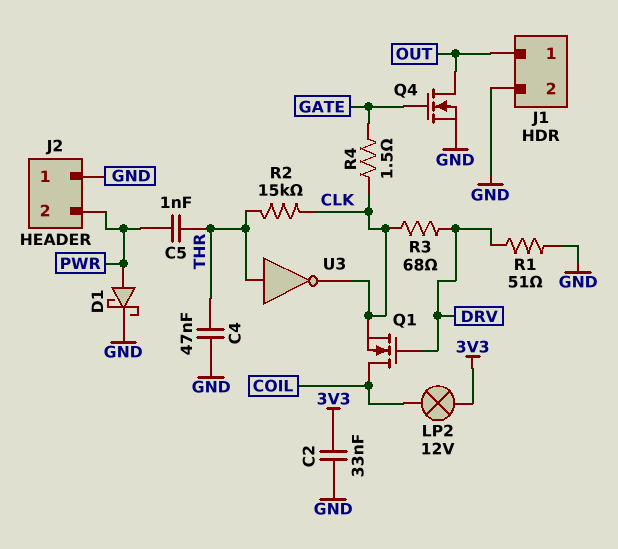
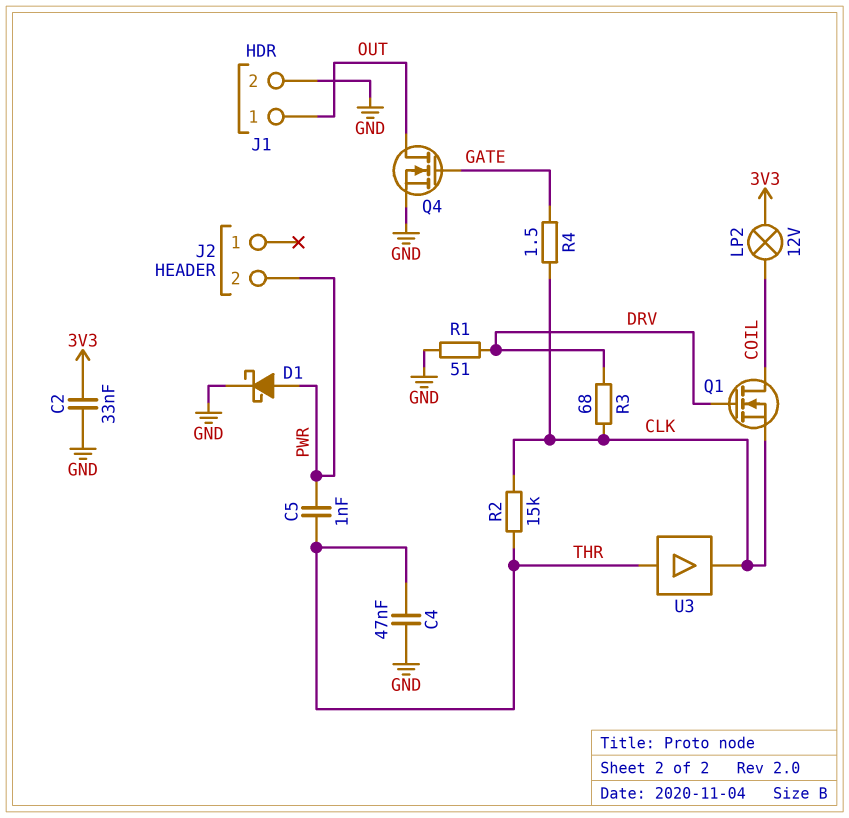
J2 pin 1: GND -> none
U3: NOT (in THR, out CLK) -> buffer (in THR, out CLK)

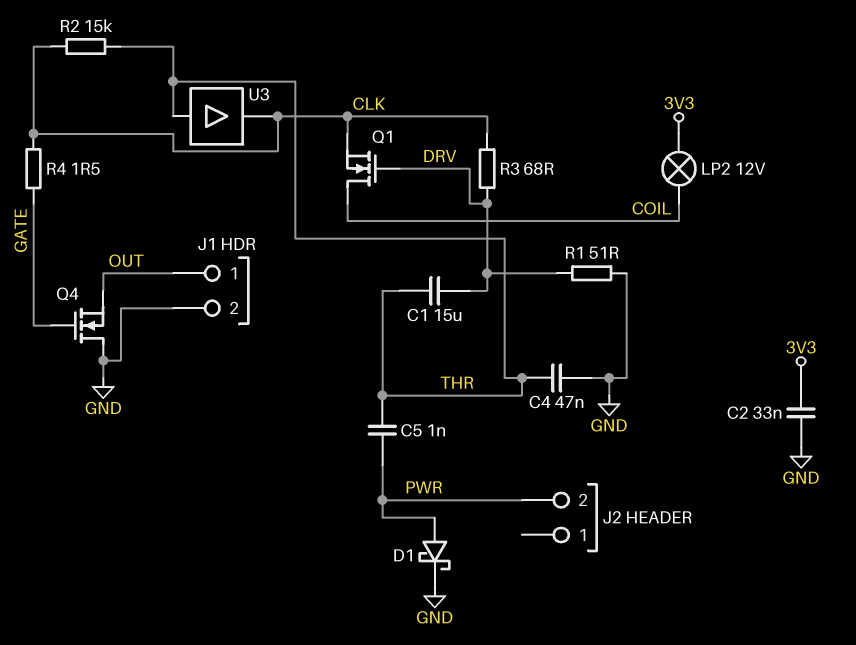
C1: none -> 15uF (DRV, THR)
Q4: NMOS (G GATE, D OUT, S GND) -> NMOS (G GATE, D GND, S OUT)

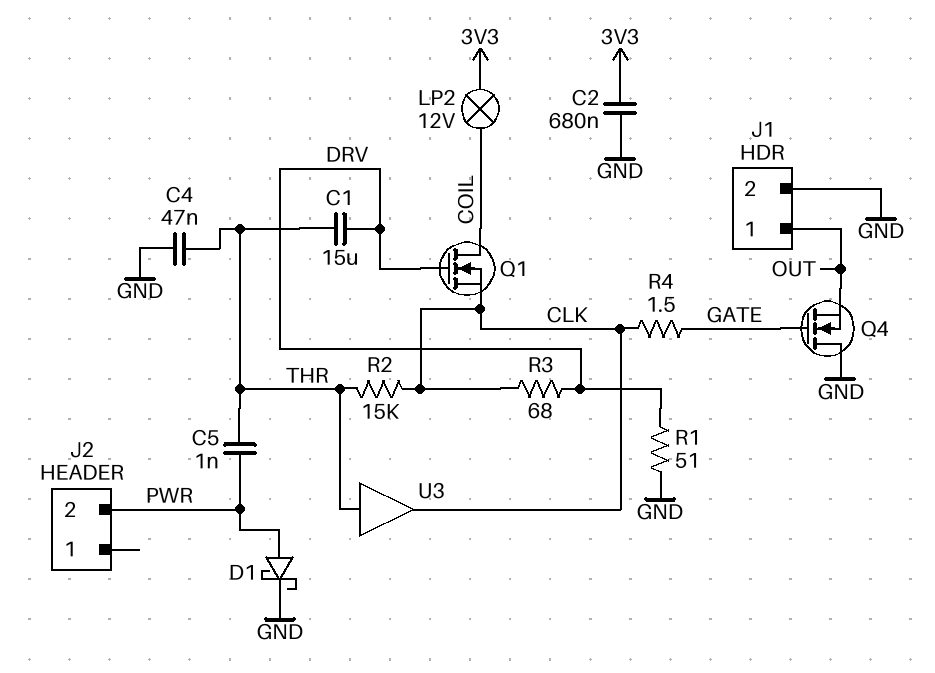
C2: 33nF (3V3, GND) -> 680nF (3V3, GND)

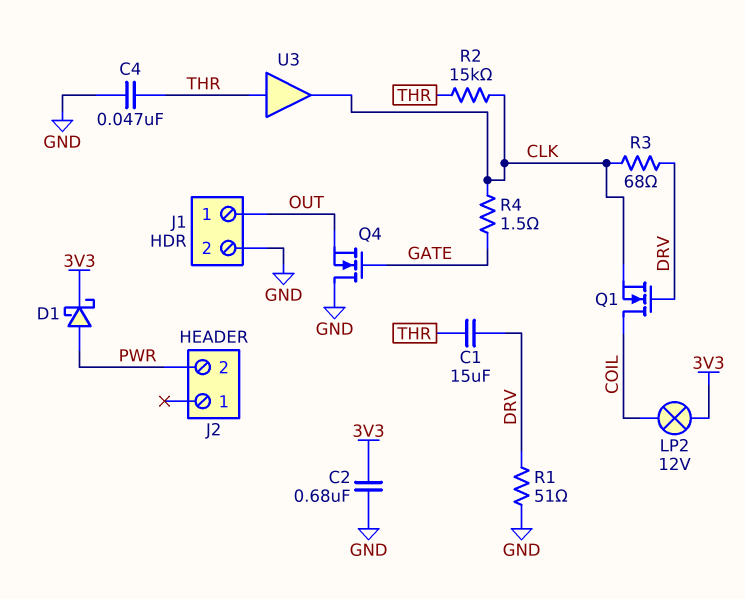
C5: 1nF (PWR, THR) -> none
D1: schottky (A PWR, K GND) -> schottky (A PWR, K 3V3)

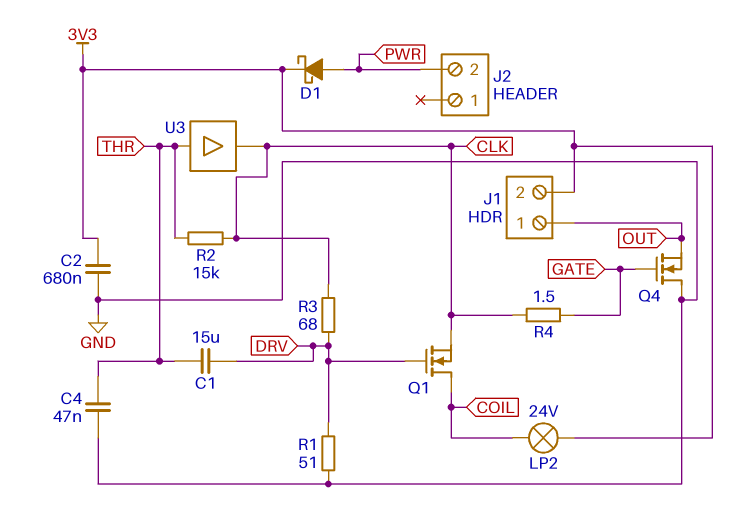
J1 pin 2: GND -> 3V3
LP2: lamp 12V (3V3, COIL) -> lamp 24V (3V3, COIL)

